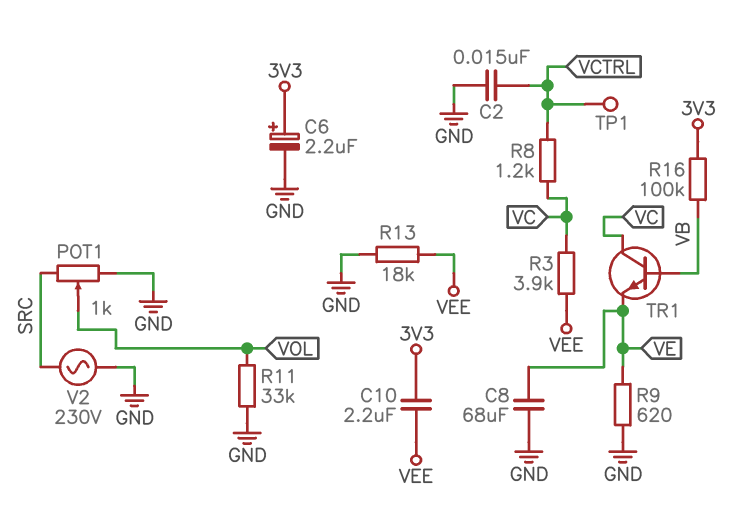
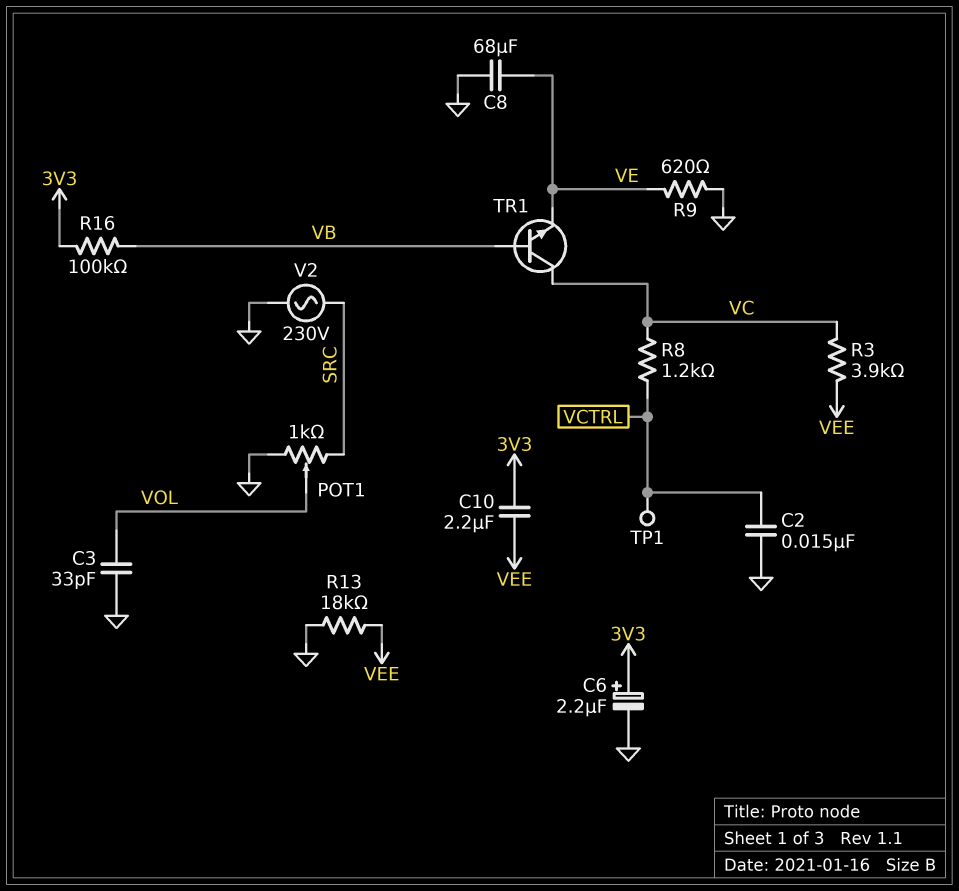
C3: none -> 33pF (GND, VOL)
R11: 33k (GND, VOL) -> none

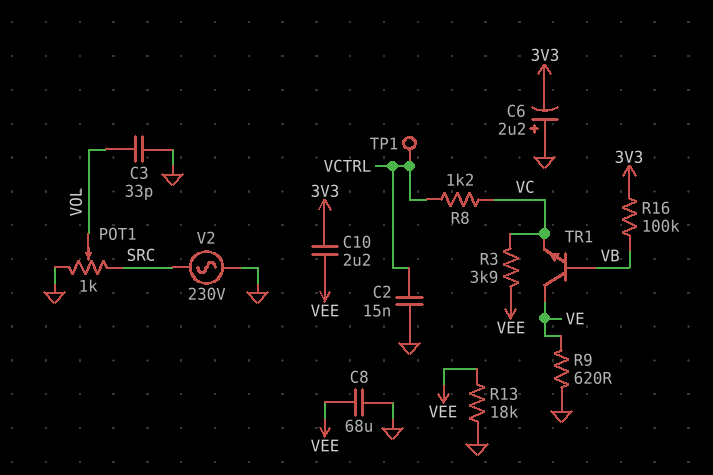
C6: 2.2uF (plus 3V3, minus GND) -> 2.2uF (plus GND, minus 3V3)
C8: 68uF (GND, VE) -> 68uF (GND, VEE)
TR1: NPN (B VB, C VC, E VE) -> NPN (B VB, C VE, E VC)

